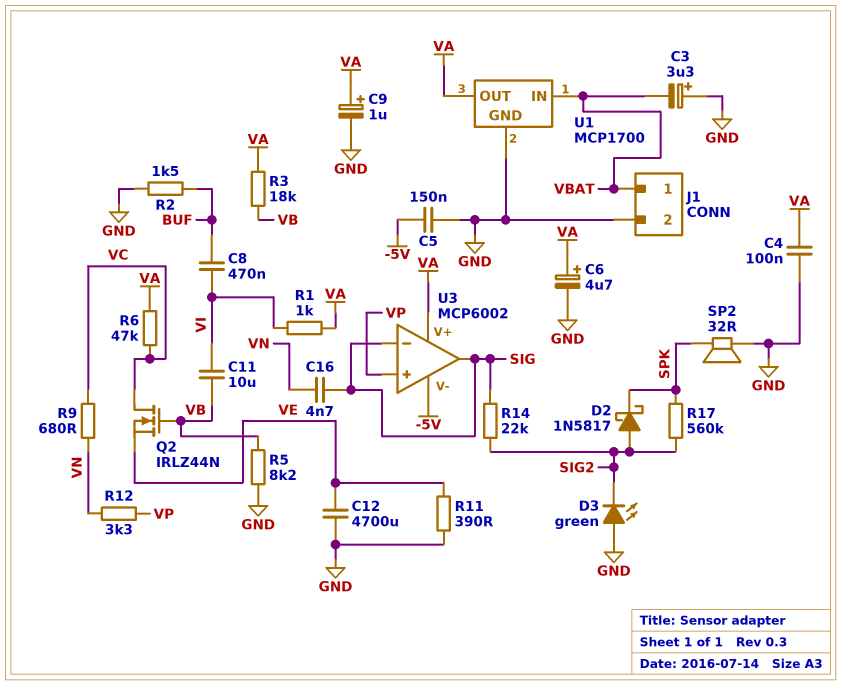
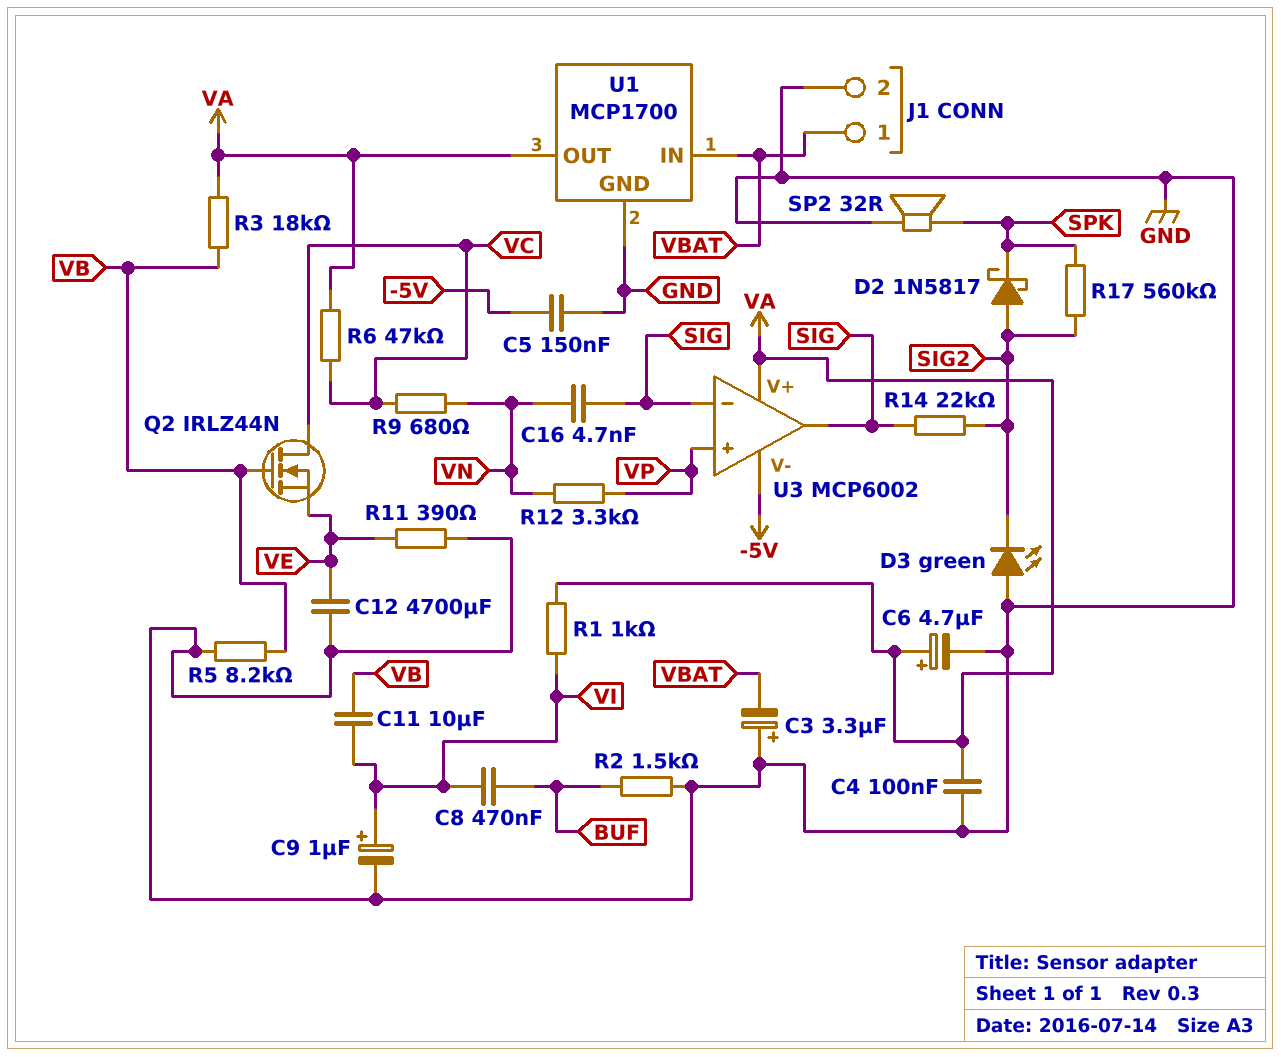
C9: 1uF (plus VA, minus GND) -> 1uF (plus VI, minus GND)

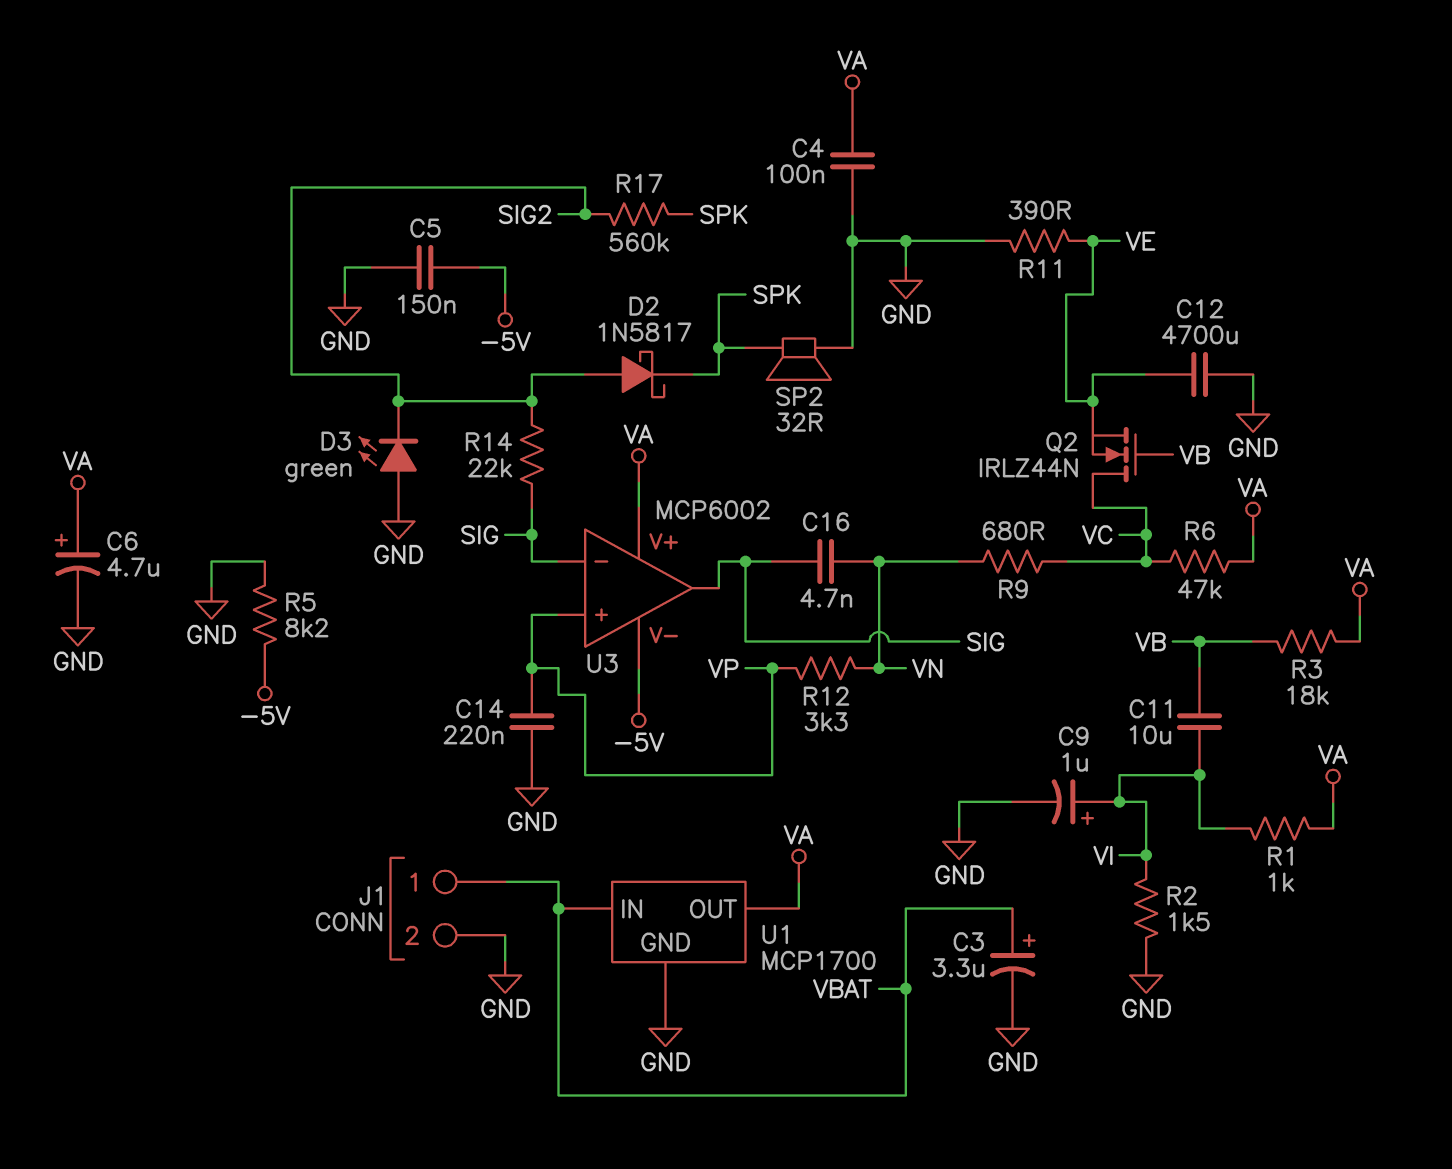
C3: 3.3uF (plus GND, minus VBAT) -> 3.3uF (plus VBAT, minus GND)
C8: 470nF (BUF, VI) -> none
C14: none -> 220nF (GND, VP)
R2: 1.5k (BUF, GND) -> 1.5k (GND, VI)
R5: 8.2k (GND, VB) -> 8.2k (-5V, GND)

